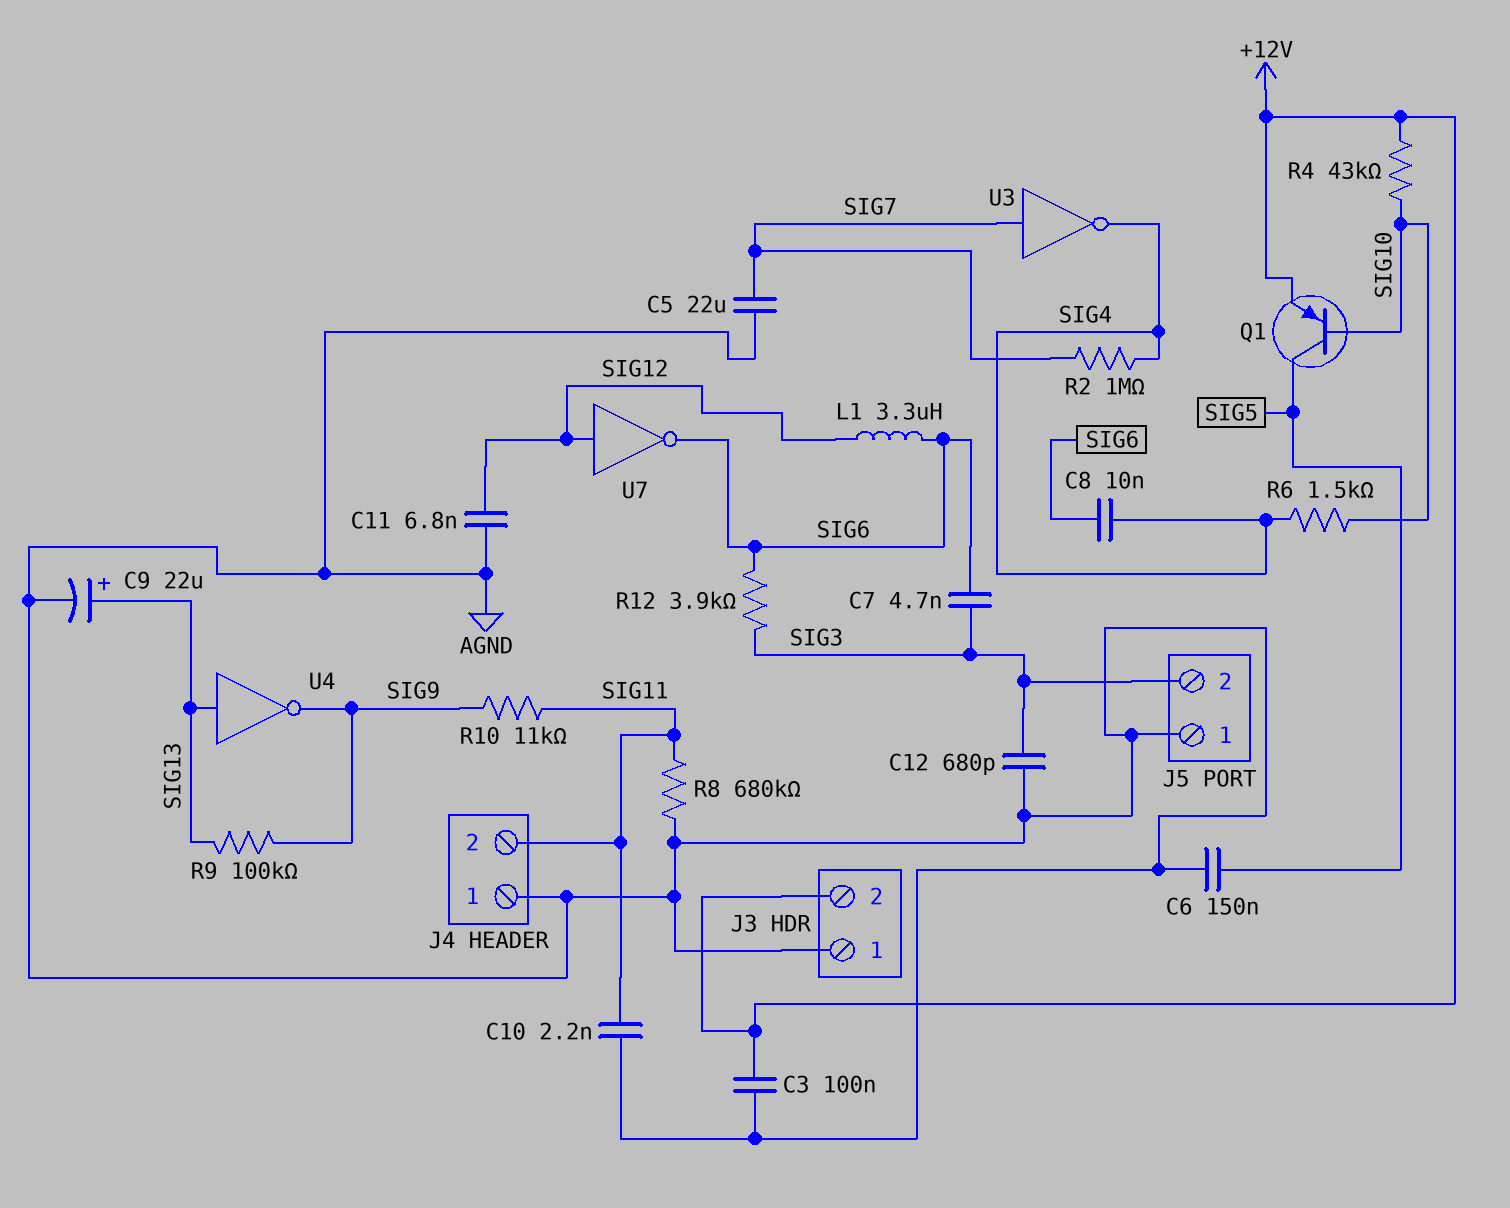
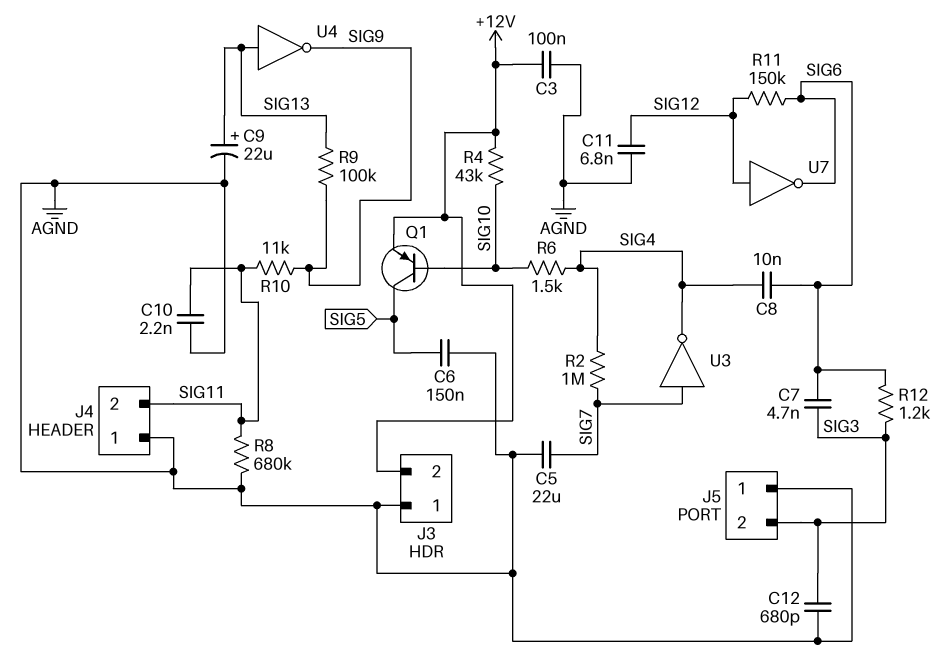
L1: 3.3uH (SIG6, SIG12) -> none
R11: none -> 150k (SIG6, SIG12)
R12: 3.9k (SIG3, SIG6) -> 1.2k (SIG3, SIG6)

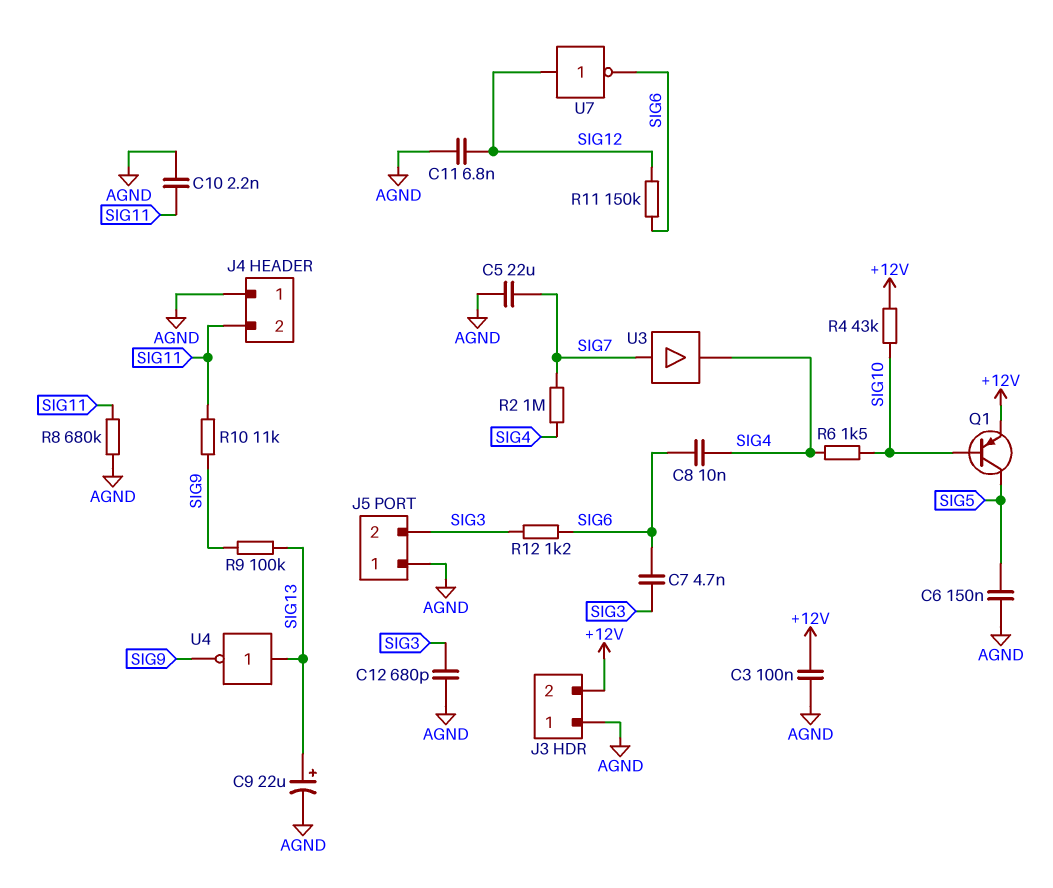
U3: NOT (in SIG7, out SIG4) -> buffer (in SIG7, out SIG4)

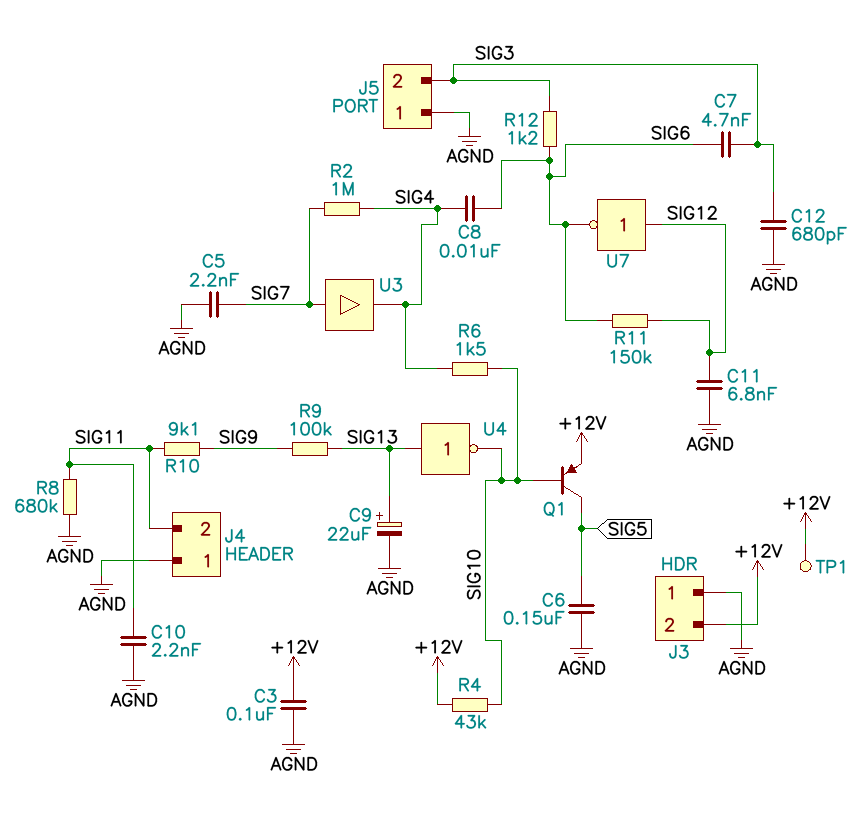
C5: 22uF (AGND, SIG7) -> 2.2nF (AGND, SIG7)
R10: 11k (SIG9, SIG11) -> 9.1k (SIG9, SIG11)
TP1: none -> test point (+12V)
U4: NOT (in SIG13, out SIG9) -> NOT (in SIG13, out SIG10)

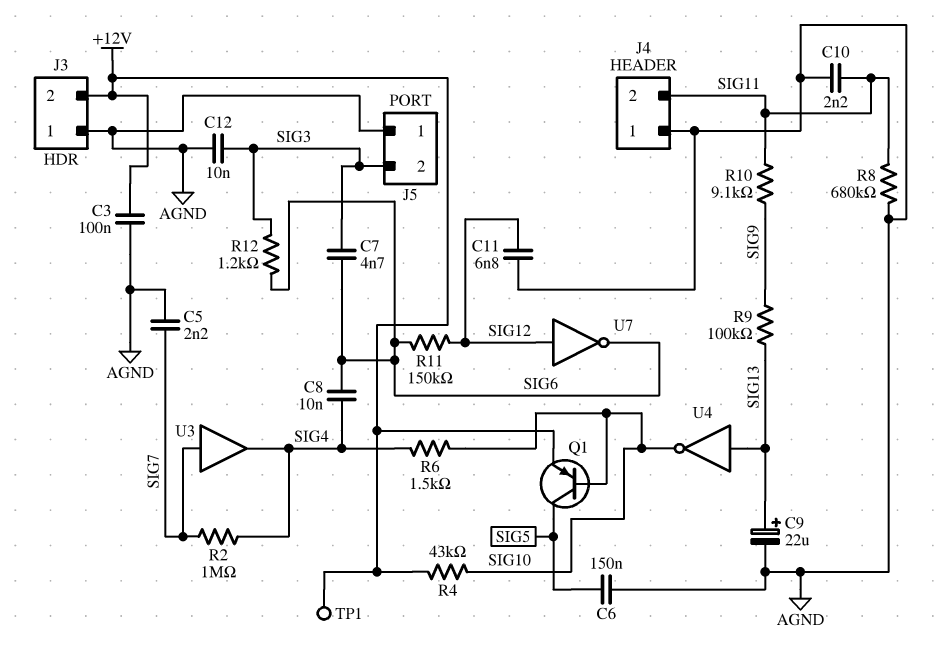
C12: 680pF (AGND, SIG3) -> 10nF (AGND, SIG3)

